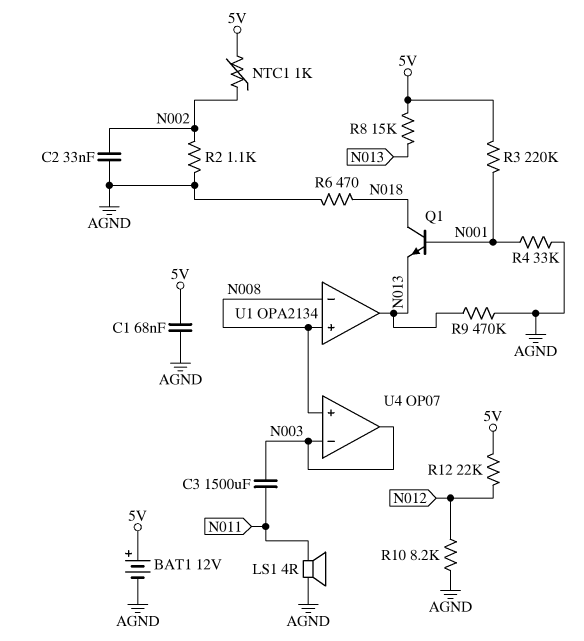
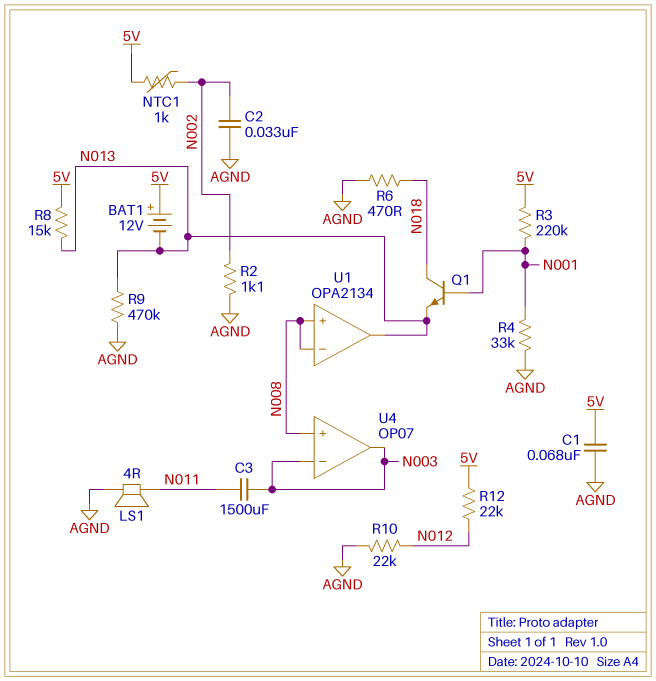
BAT1: 12V (plus 5V, minus AGND) -> 12V (plus 5V, minus N013)
R10: 8.2k (AGND, N012) -> 22k (AGND, N012)

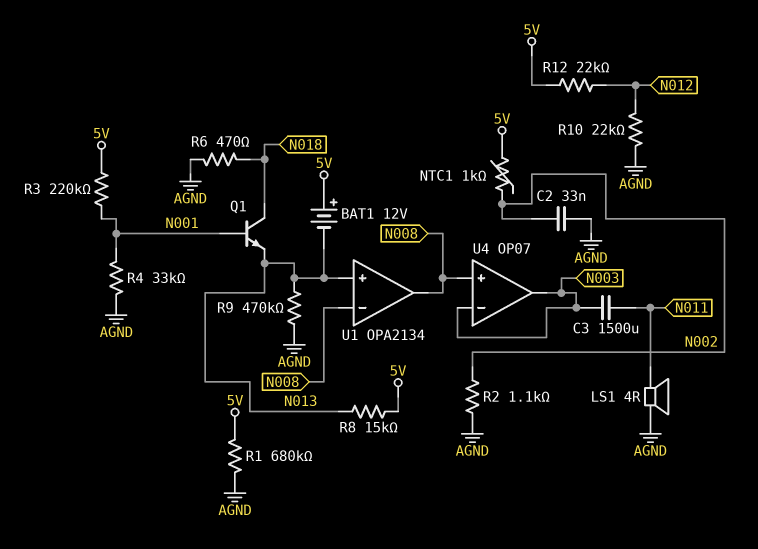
C1: 68nF (5V, AGND) -> none
R1: none -> 680k (5V, AGND)
U1 pin in+: N008 -> N013
U1 pin out: N013 -> N008

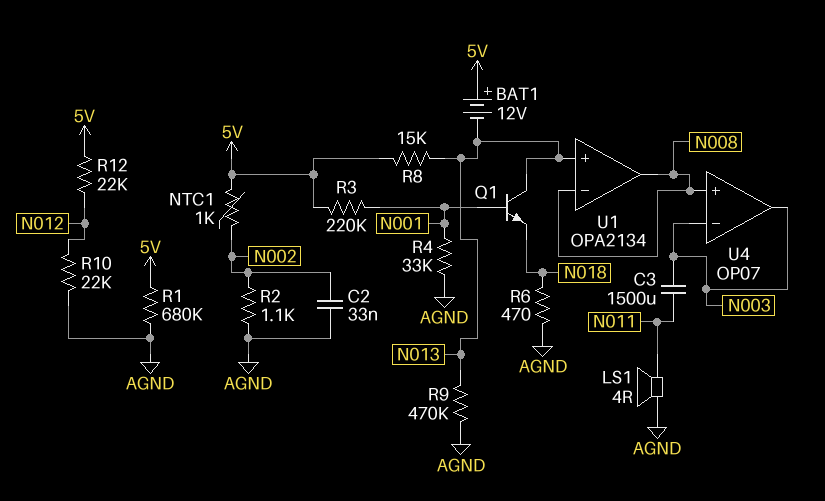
Q1: NPN (B N001, C N018, E N013) -> NPN (B N001, C N013, E N018)

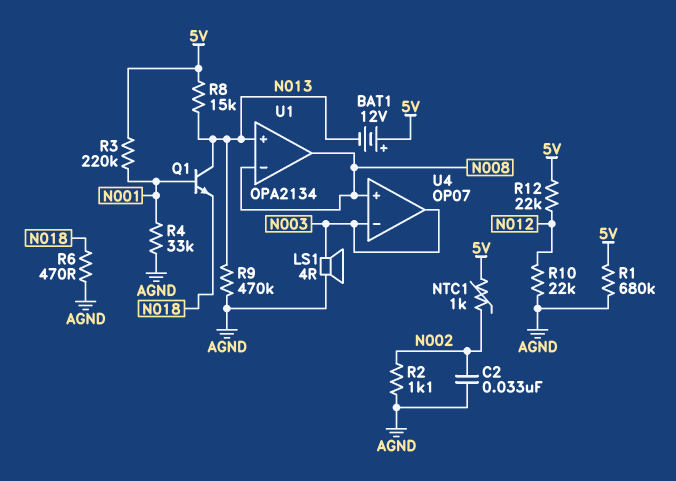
C3: 1500uF (N003, N011) -> none
LS1: speaker 4R (AGND, N011) -> speaker 4R (AGND, N003)

